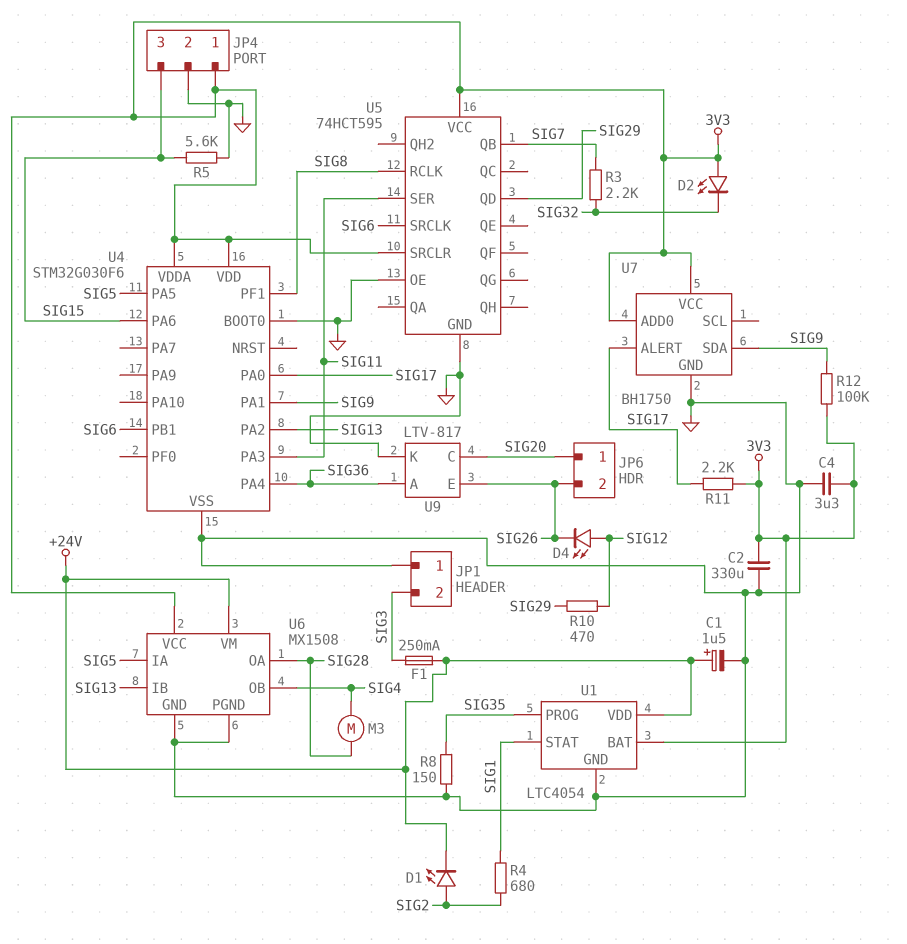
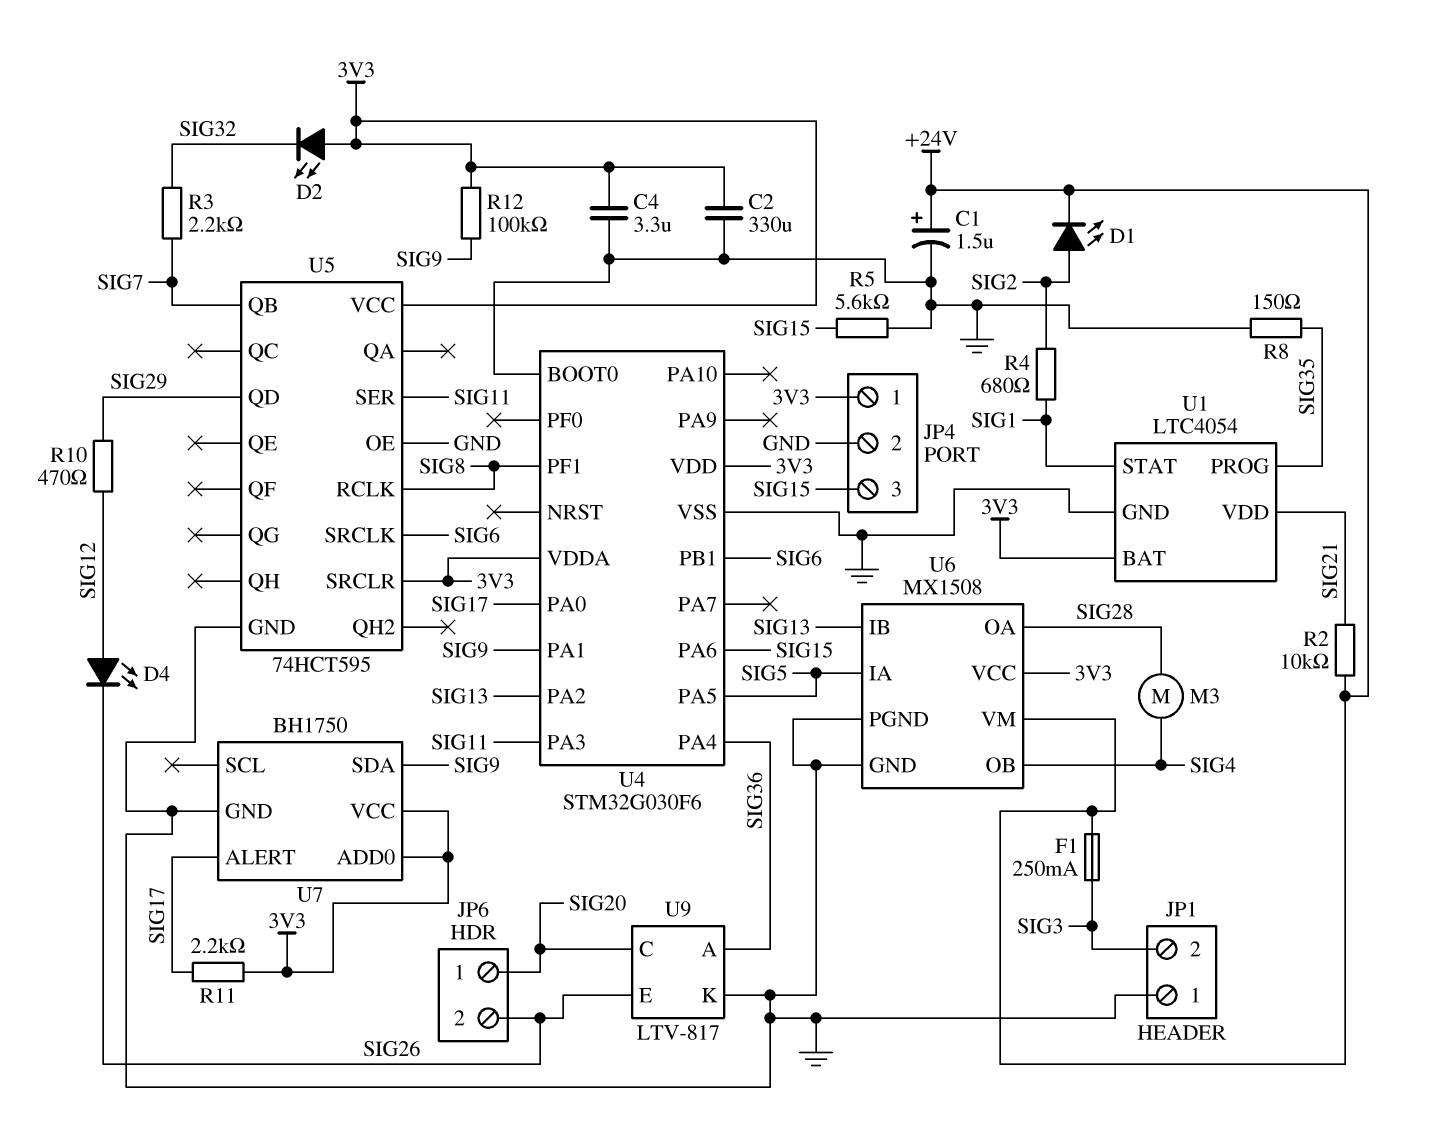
R2: none -> 10k (+24V, SIG21)
U1 pin VDD: +24V -> SIG21

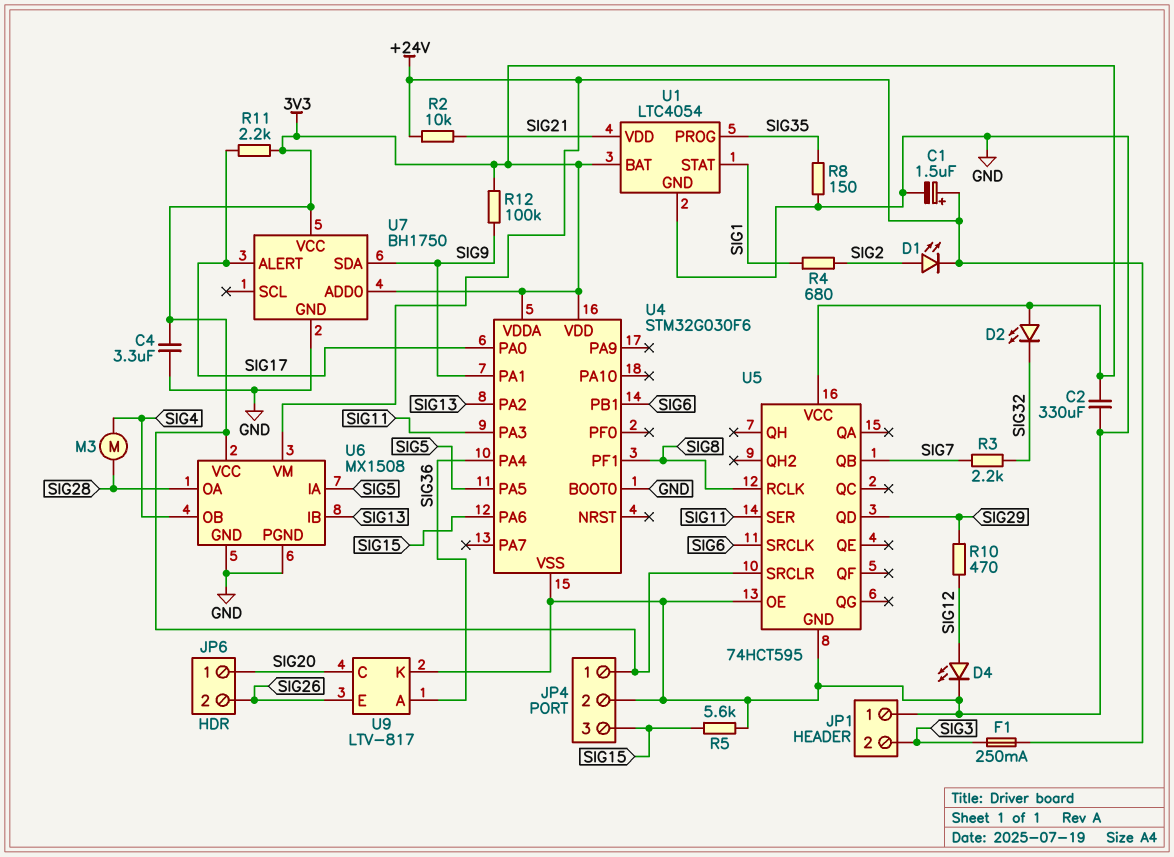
D4: LED (A SIG12, K SIG26) -> LED (A SIG12, K GND)

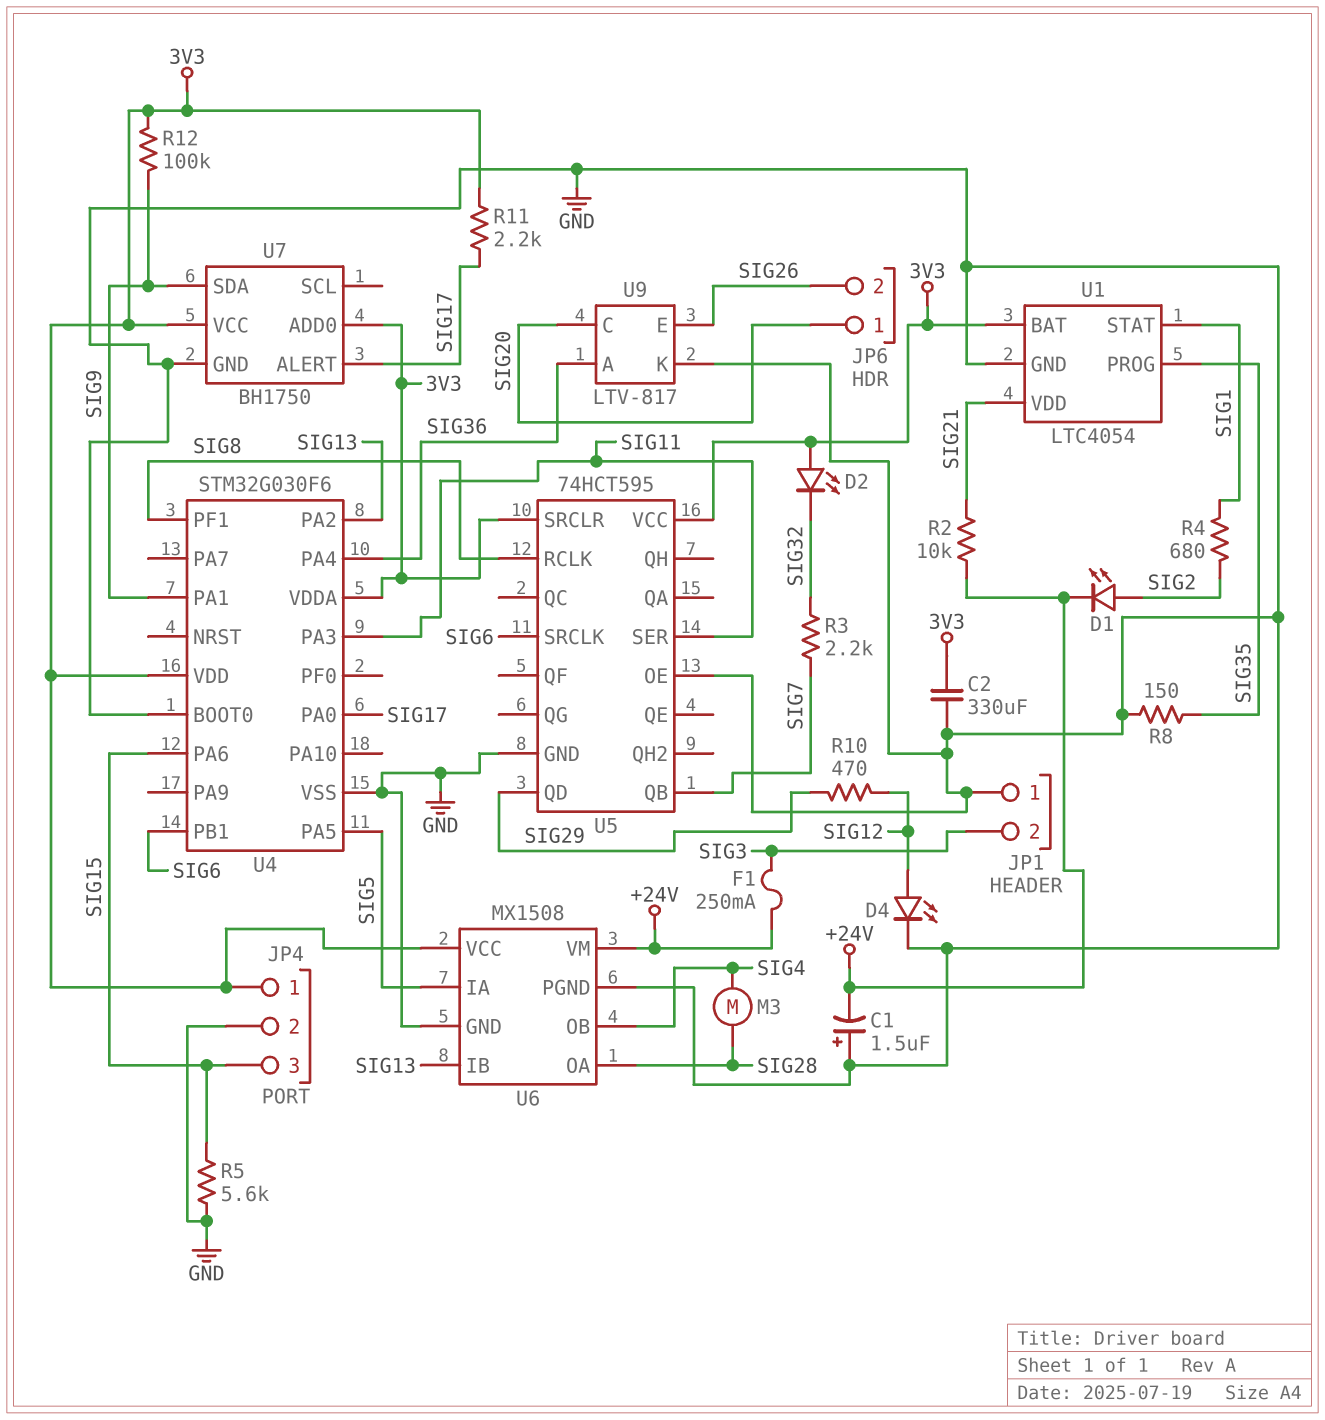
C1: 1.5uF (plus +24V, minus GND) -> 1.5uF (plus GND, minus +24V)
C4: 3.3uF (3V3, GND) -> none

